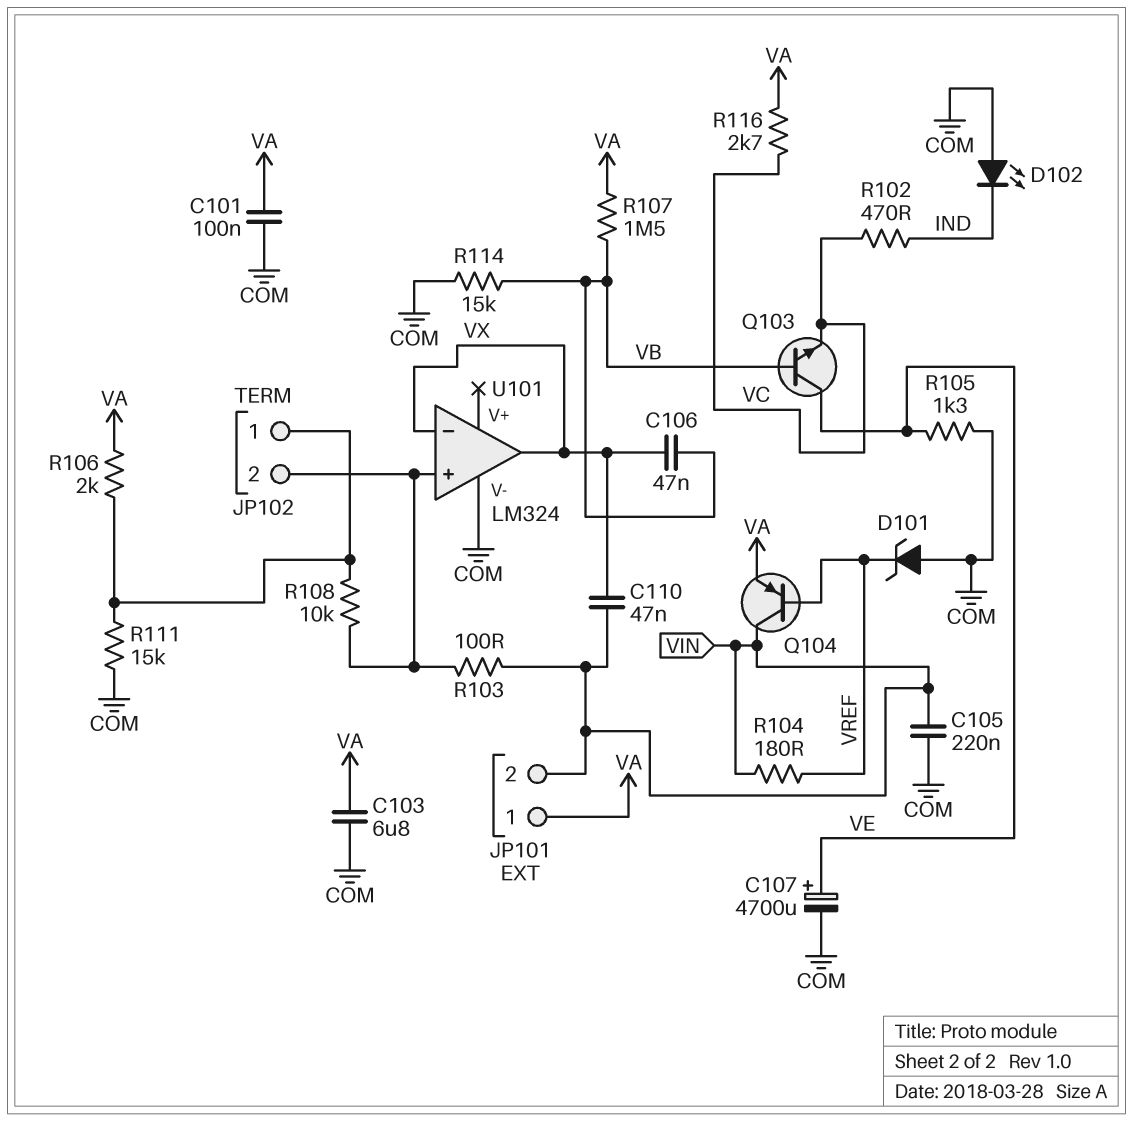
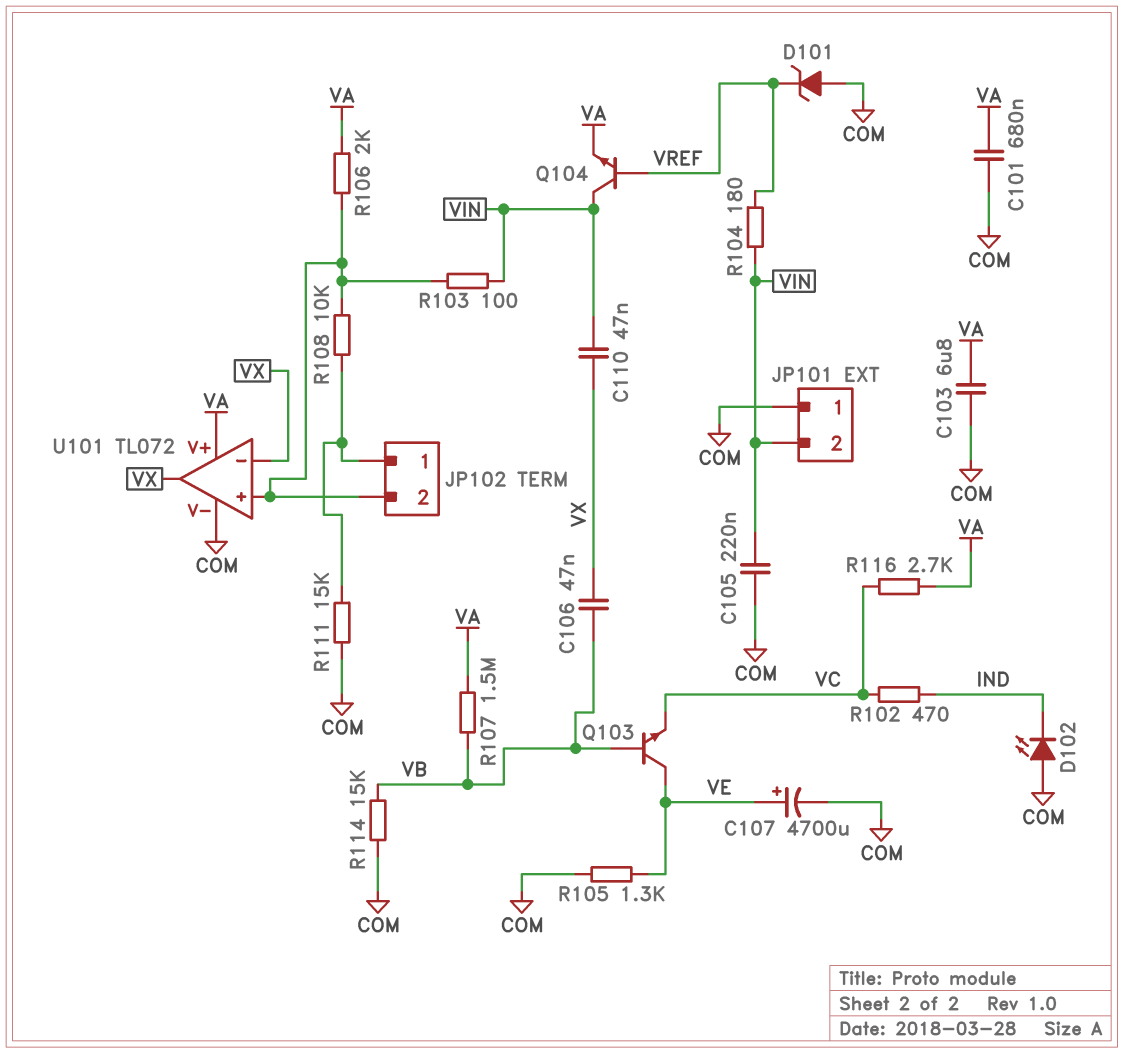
C101: 100nF (COM, VA) -> 680nF (COM, VA)
JP101 pin 1: VA -> COM
Q104: PNP (B VREF, C VIN, E VA) -> NPN (B VREF, C VIN, E VA)
R106: 2k (JP102/1, VA) -> 2k (JP102/2, VA)
U101: LM324 -> TL072
U101 pin V+: none -> VA

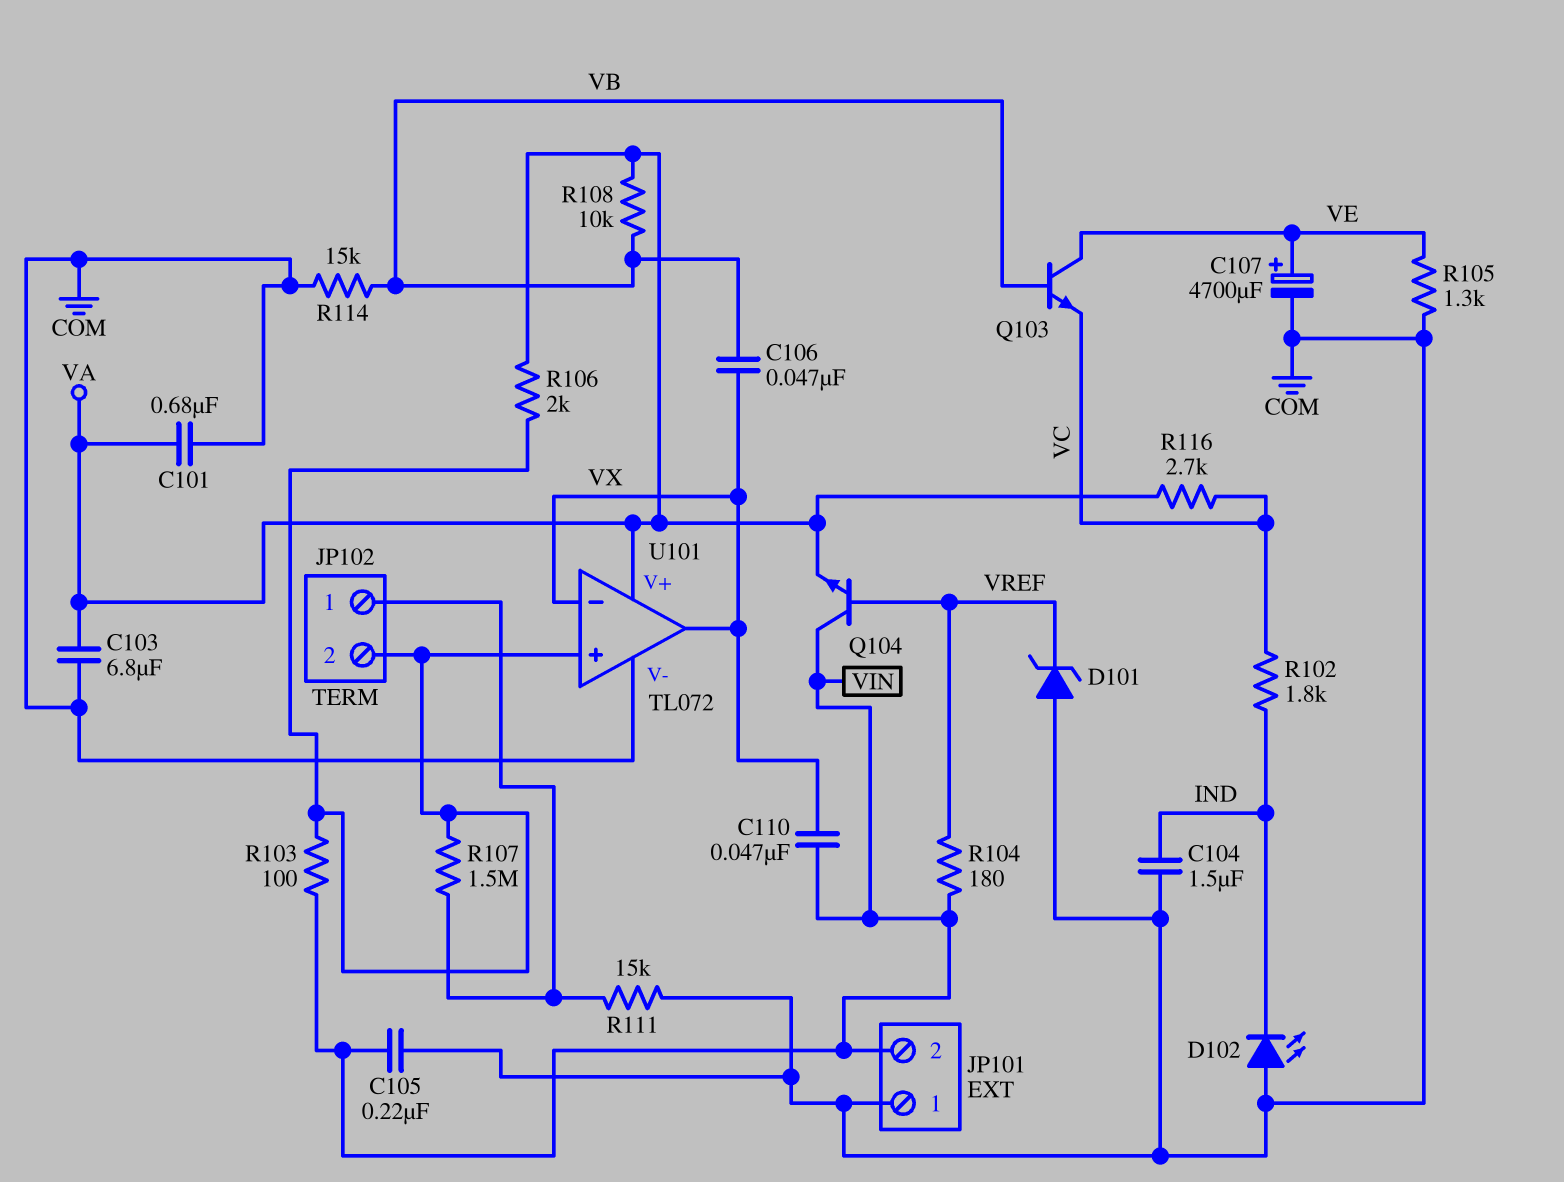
C104: none -> 1.5uF (COM, IND)
R102: 470 (IND, VC) -> 1.8k (IND, VC)
R107: 1.5M (VA, VB) -> 1.5M (JP102/1, JP102/2)
R108: 10k (JP102/1, JP102/2) -> 10k (VA, VB)

